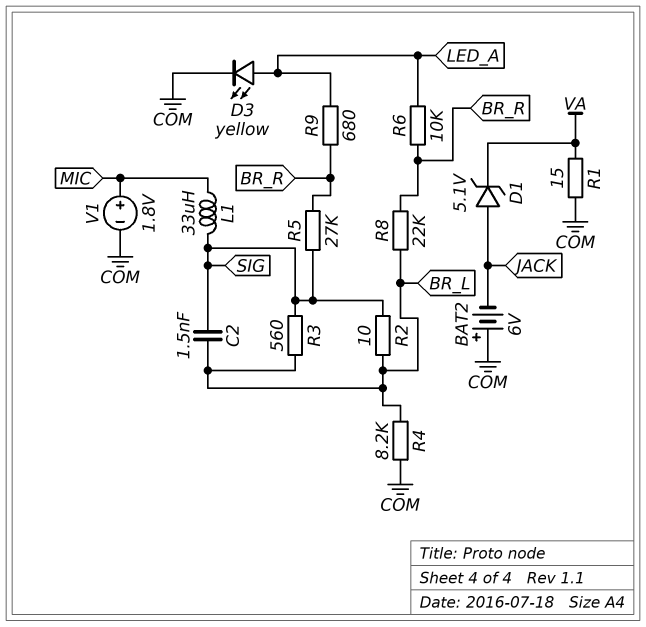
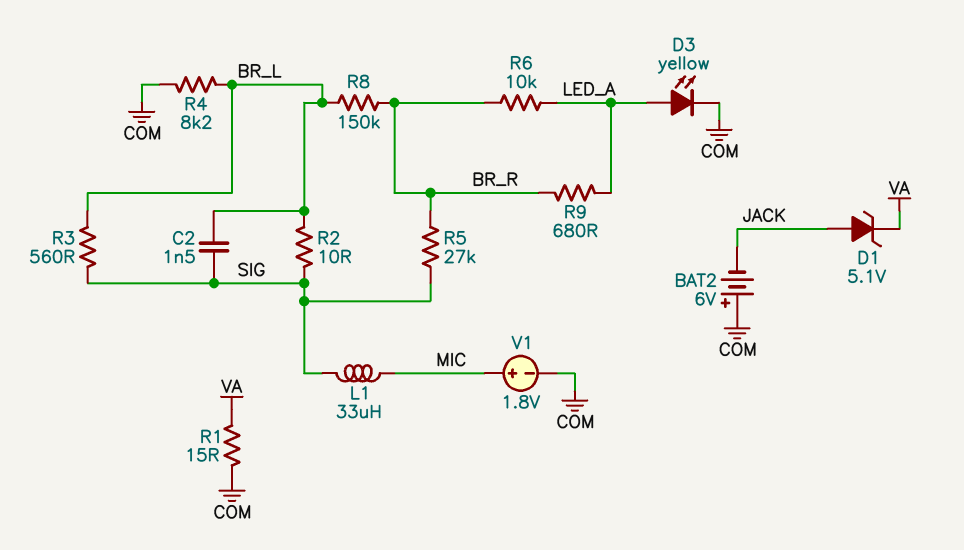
R8: 22k (BR_L, BR_R) -> 150k (BR_L, BR_R)

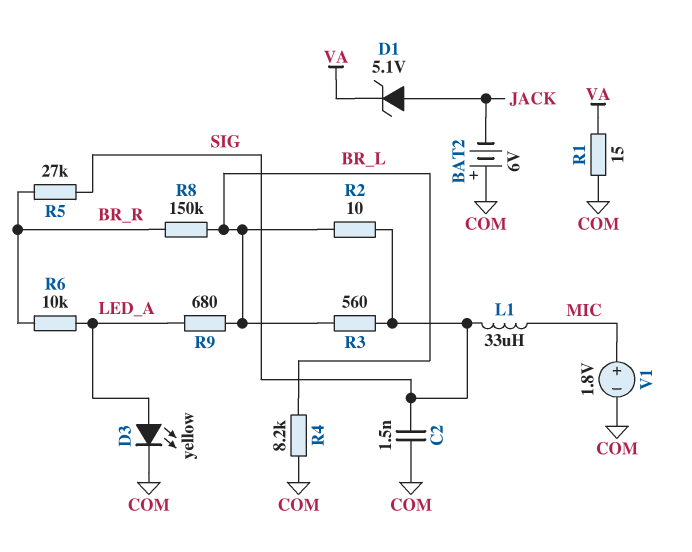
C2: 1.5nF (BR_L, SIG) -> 1.5nF (COM, SIG)
R9: 680 (BR_R, LED_A) -> 680 (BR_L, LED_A)

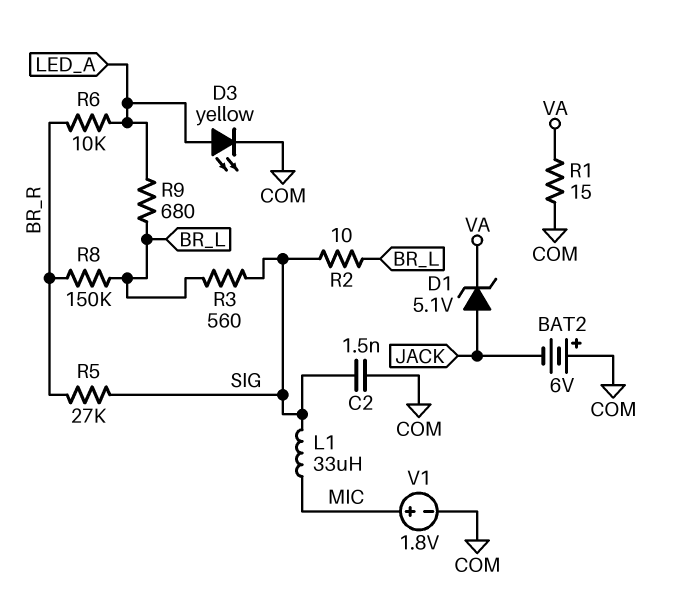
R4: 8.2k (BR_L, COM) -> none

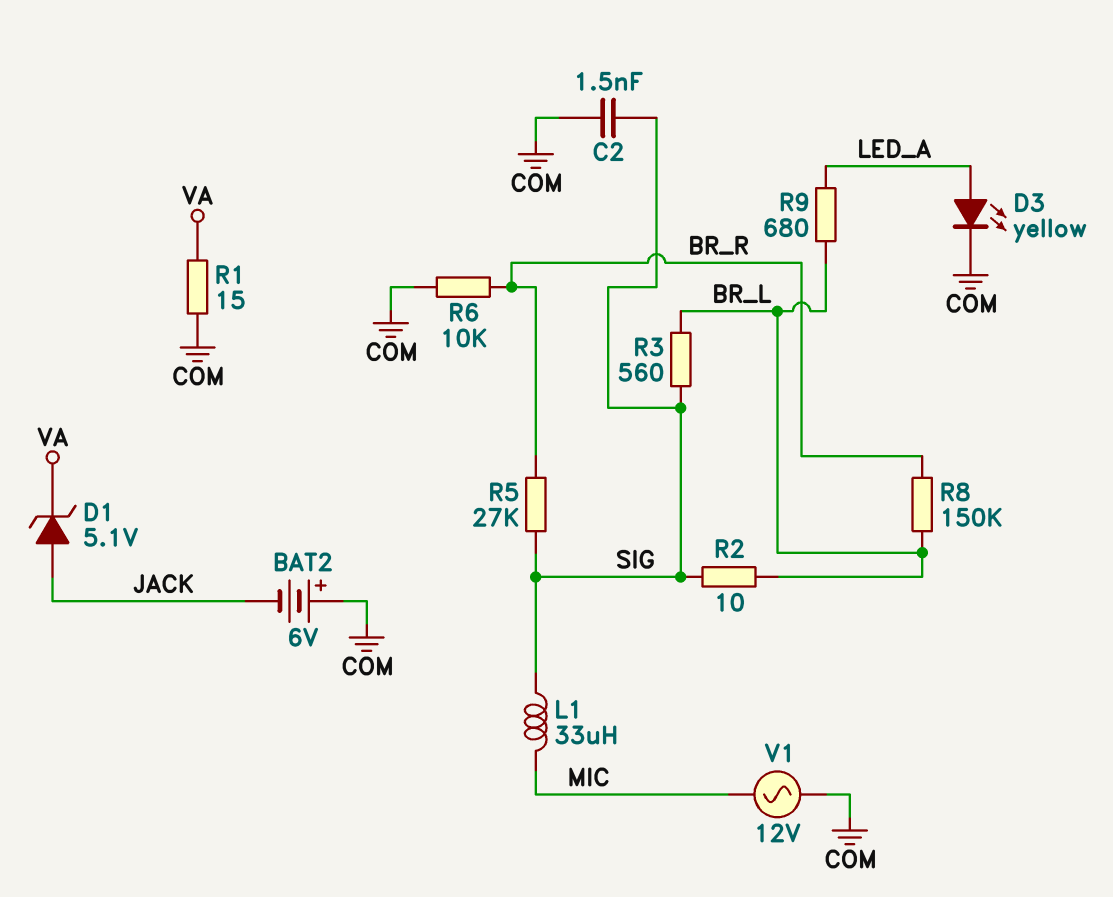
R6: 10k (BR_R, LED_A) -> 10k (BR_R, COM)
V1: 1.8V (plus MIC, minus COM) -> AC 12V (COM, MIC)

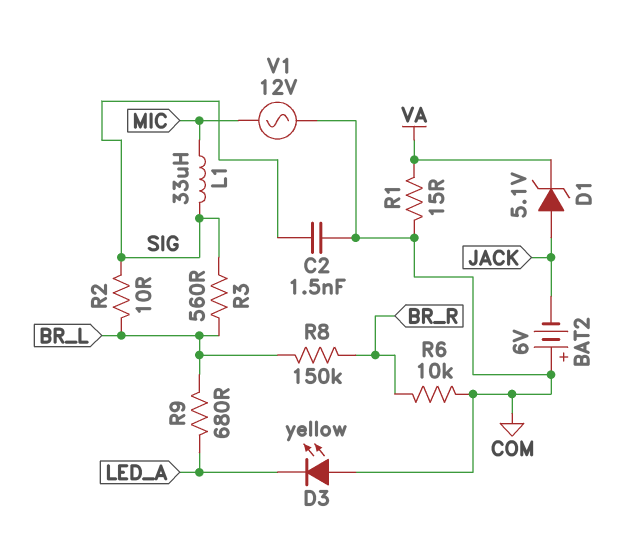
D3: LED yellow (A LED_A, K COM) -> LED yellow (A COM, K LED_A)
R5: 27k (BR_R, SIG) -> none

